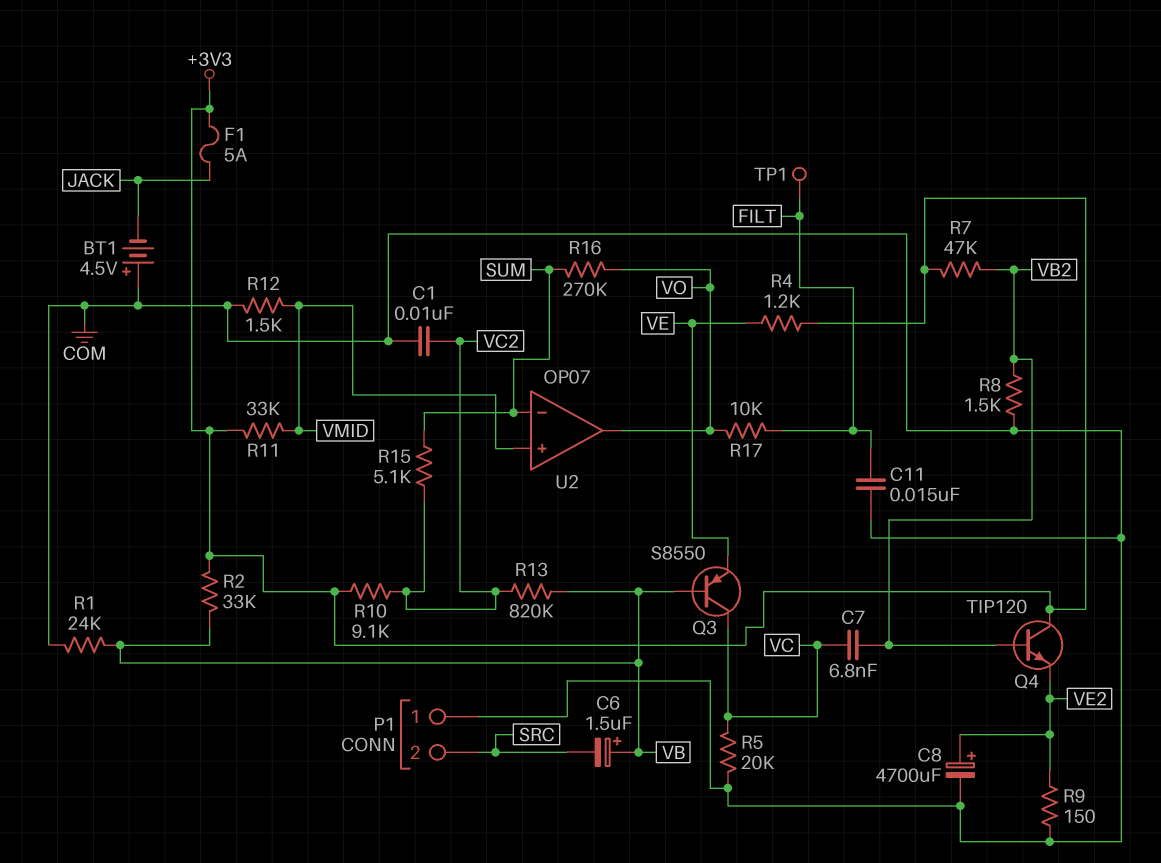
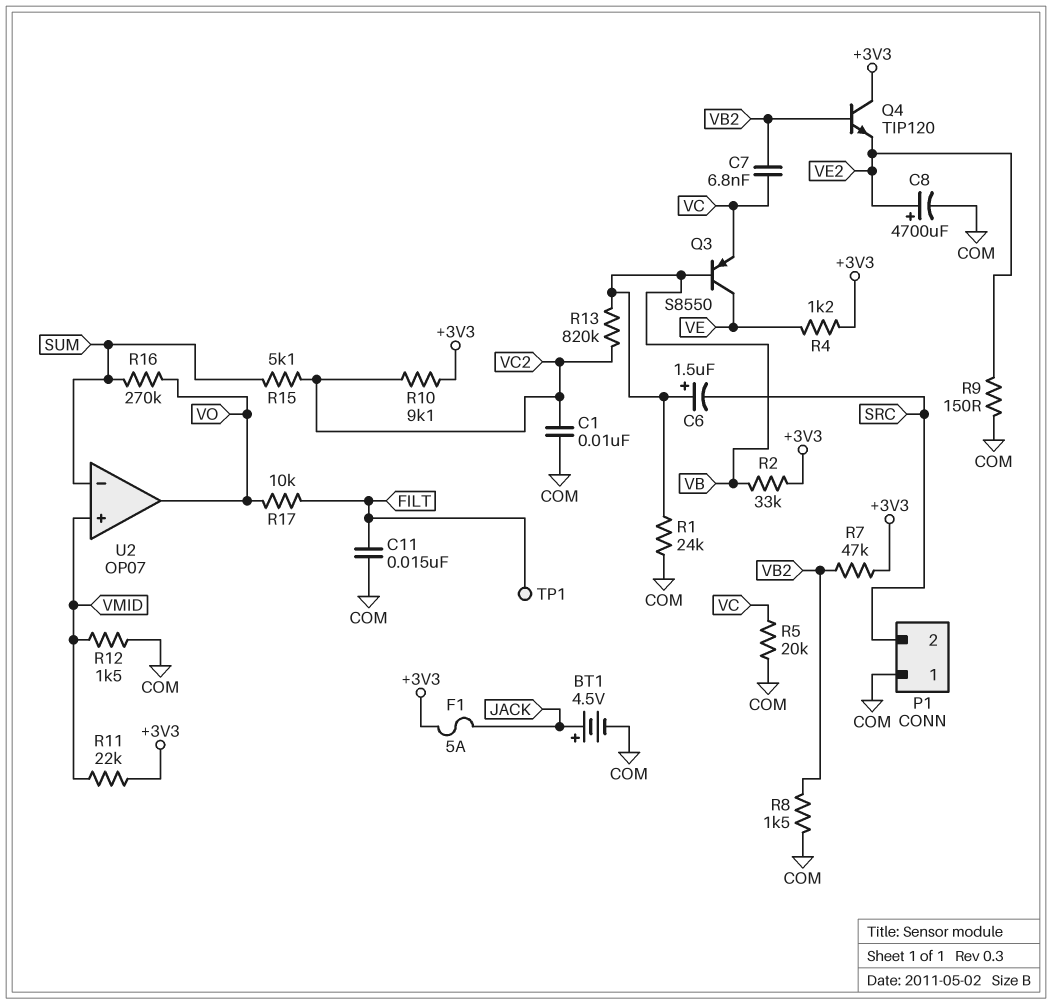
BT1: 4.5V (plus COM, minus JACK) -> 4.5V (plus JACK, minus COM)
Q3: PNP S8550 (B VB, C VC, E VE) -> PNP S8550 (B VB, C VE, E VC)
R11: 33k (+3V3, VMID) -> 22k (+3V3, VMID)

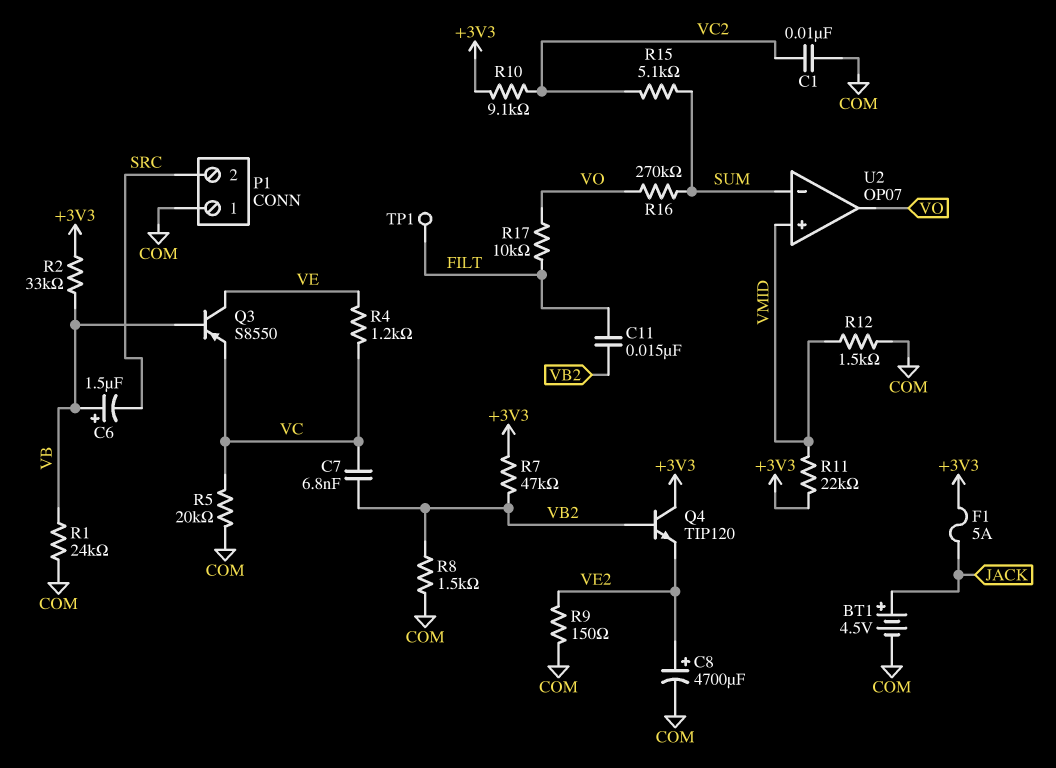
C11: 15nF (COM, FILT) -> 15nF (FILT, VB2)
R4: 1.2k (+3V3, VE) -> 1.2k (VC, VE)
R13: 820k (VB, VC2) -> none

